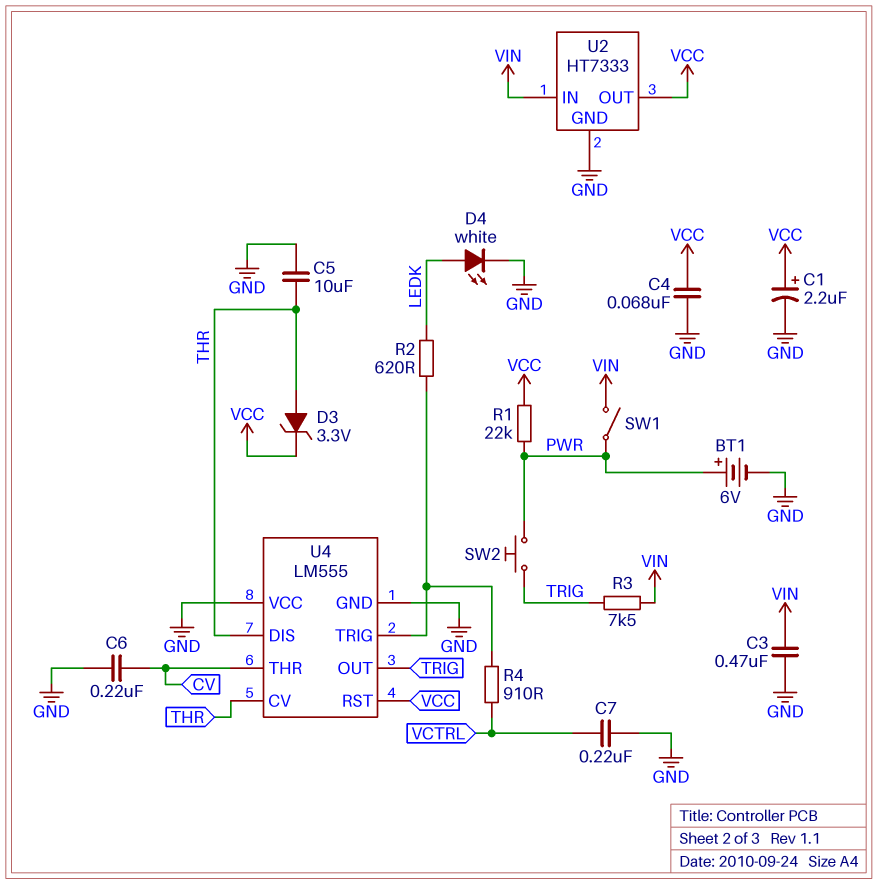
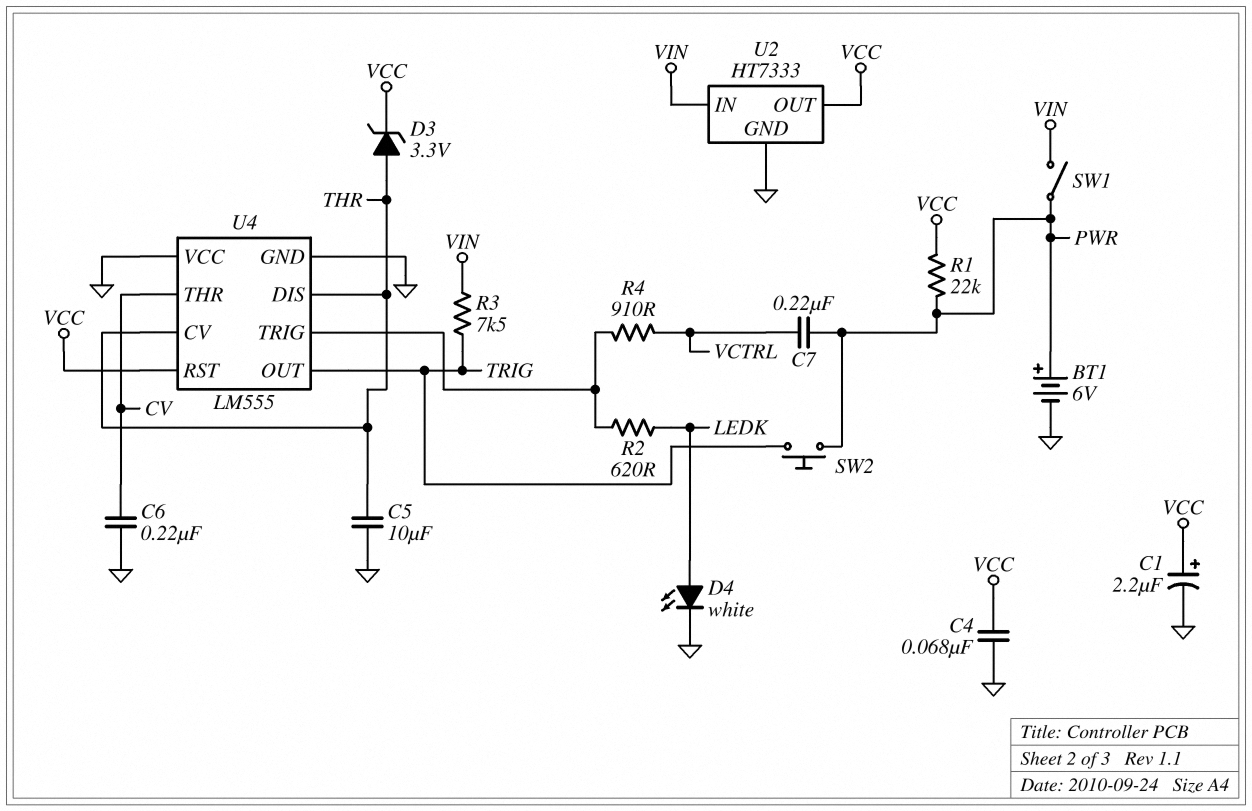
C3: 470nF (GND, VIN) -> none
C7: 220nF (GND, VCTRL) -> 220nF (PWR, VCTRL)

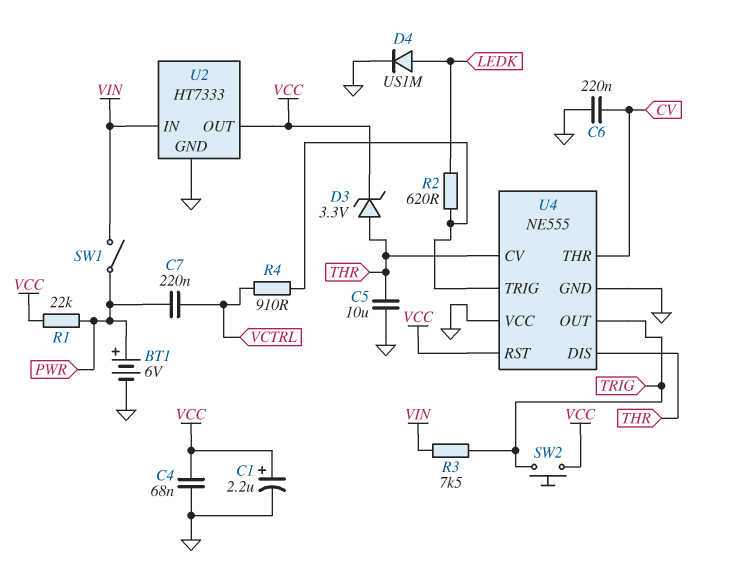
D4: LED white (A LEDK, K GND) -> diode US1M (A LEDK, K GND)
SW2: button (PWR, TRIG) -> button (TRIG, VCC)
U4: LM555 -> NE555

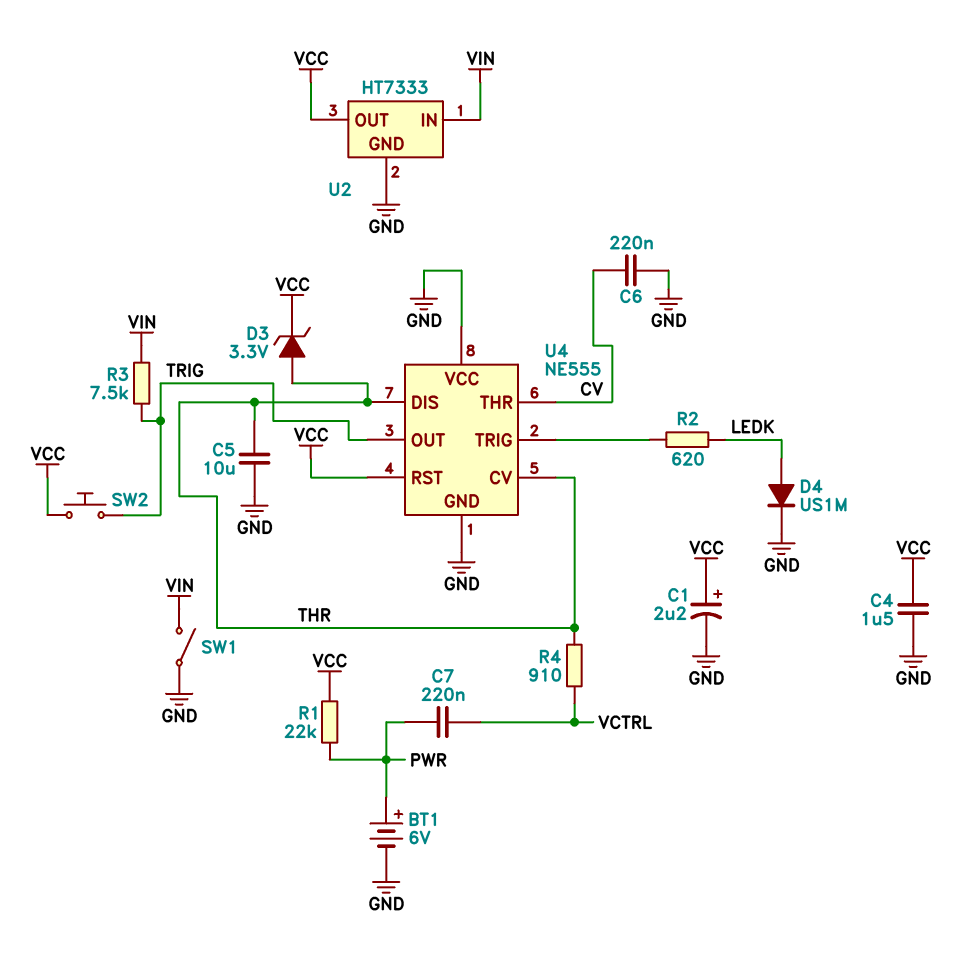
C4: 68nF (GND, VCC) -> 1.5uF (GND, VCC)
R4: 910 (U4/TRIG, VCTRL) -> 910 (THR, VCTRL)
SW1: switch (PWR, VIN) -> switch (GND, VIN)

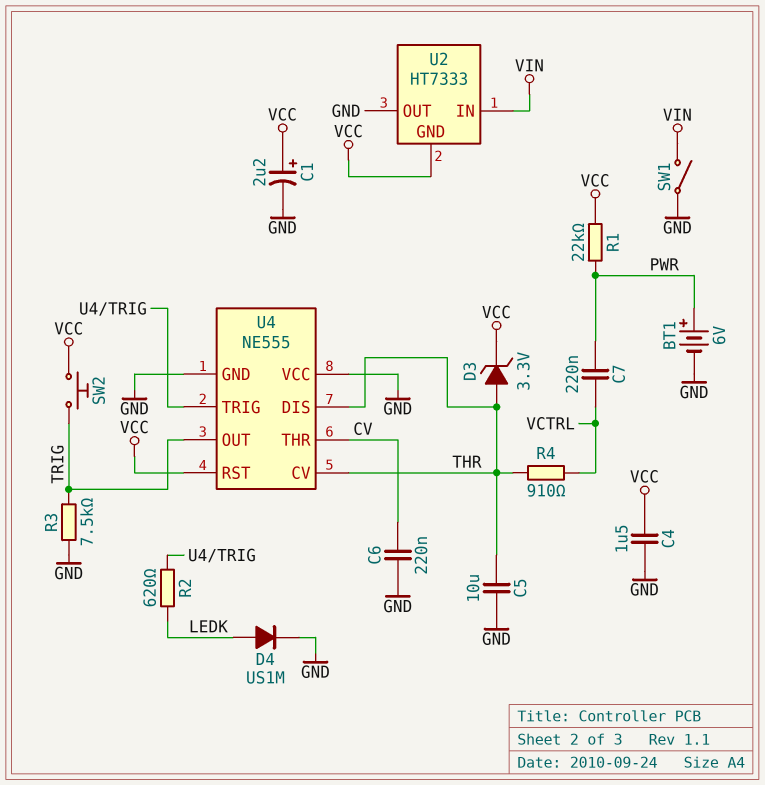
R3: 7.5k (TRIG, VIN) -> 7.5k (GND, TRIG)
U2 pin GND: GND -> VCC
U2 pin OUT: VCC -> GND

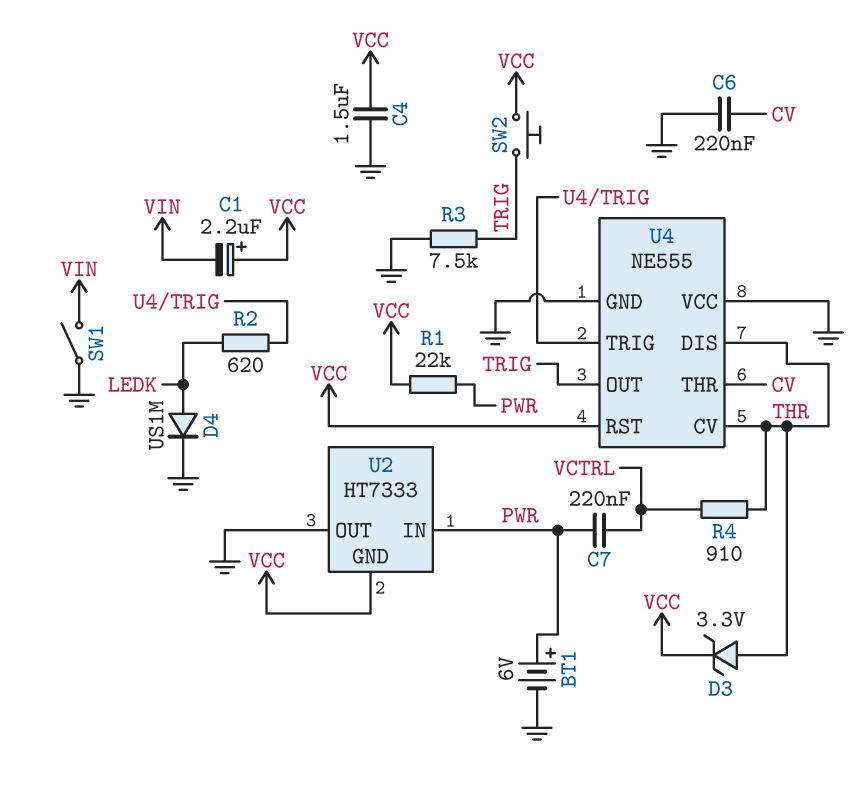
C1: 2.2uF (plus VCC, minus GND) -> 2.2uF (plus VCC, minus VIN)
C5: 10uF (GND, THR) -> none
U2 pin IN: VIN -> PWR

